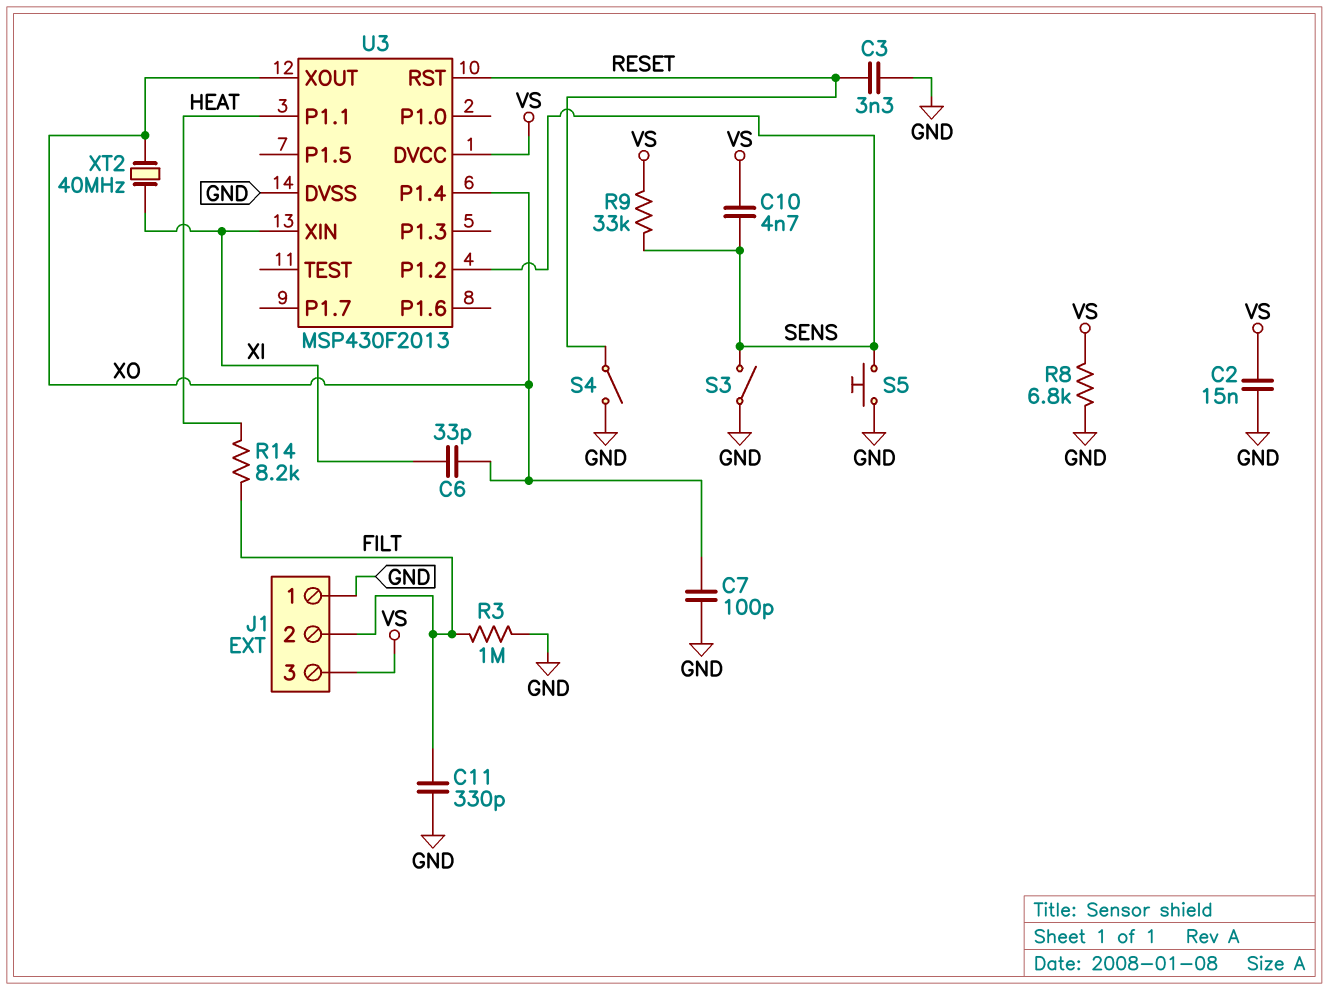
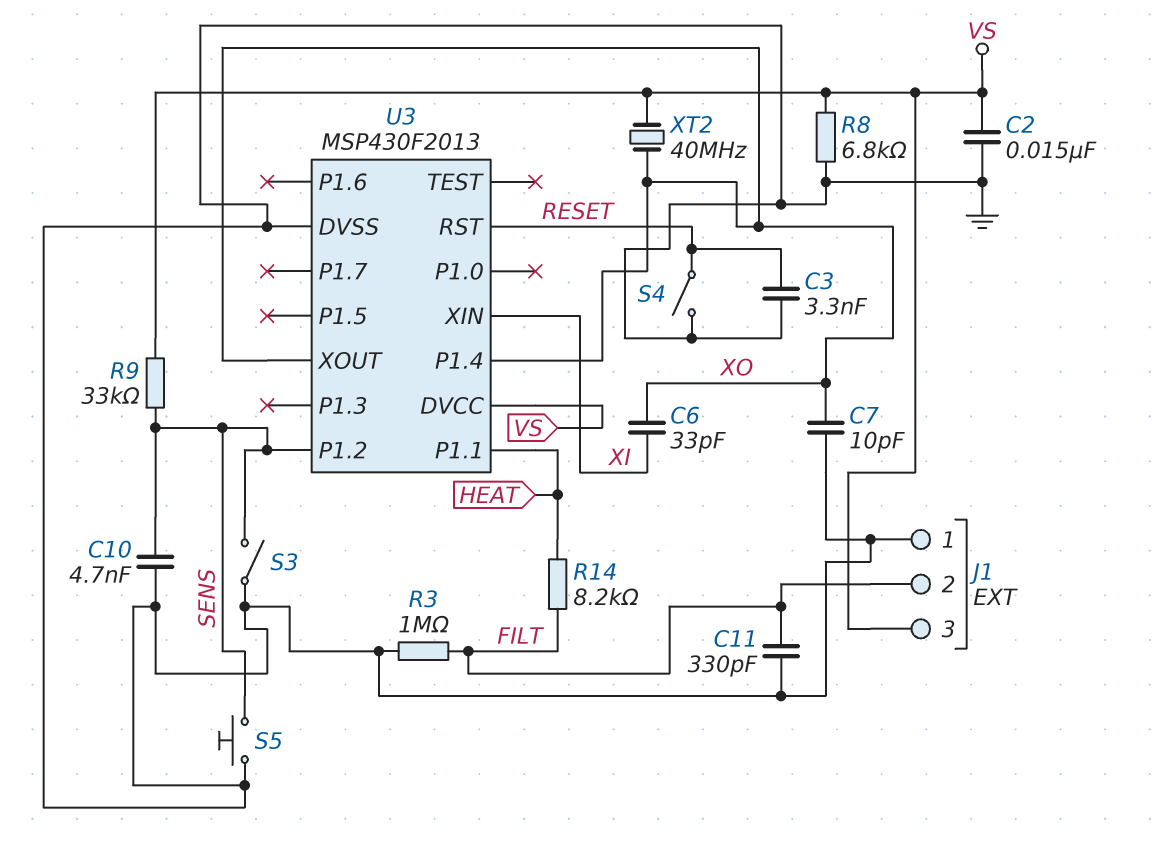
C7: 100pF (GND, XO) -> 10pF (GND, XO)
C10: 4.7nF (SENS, VS) -> 4.7nF (GND, SENS)
XT2: 40MHz (XI, XO) -> 40MHz (VS, XO)

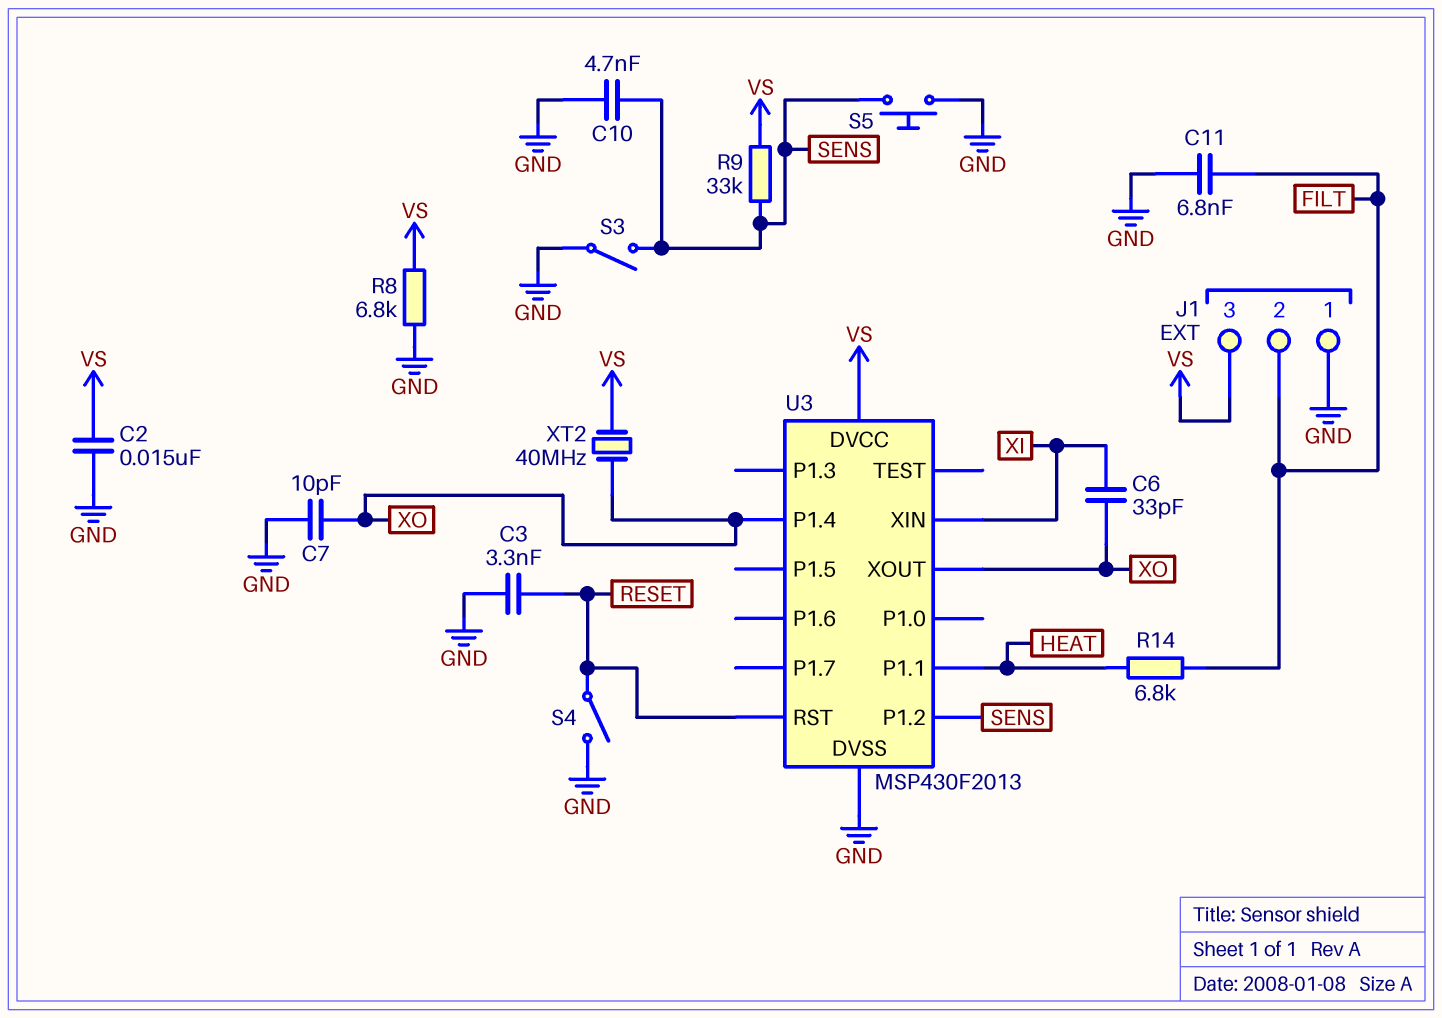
C11: 330pF (FILT, GND) -> 6.8nF (FILT, GND)
R3: 1M (FILT, GND) -> none
R14: 8.2k (FILT, HEAT) -> 6.8k (FILT, HEAT)

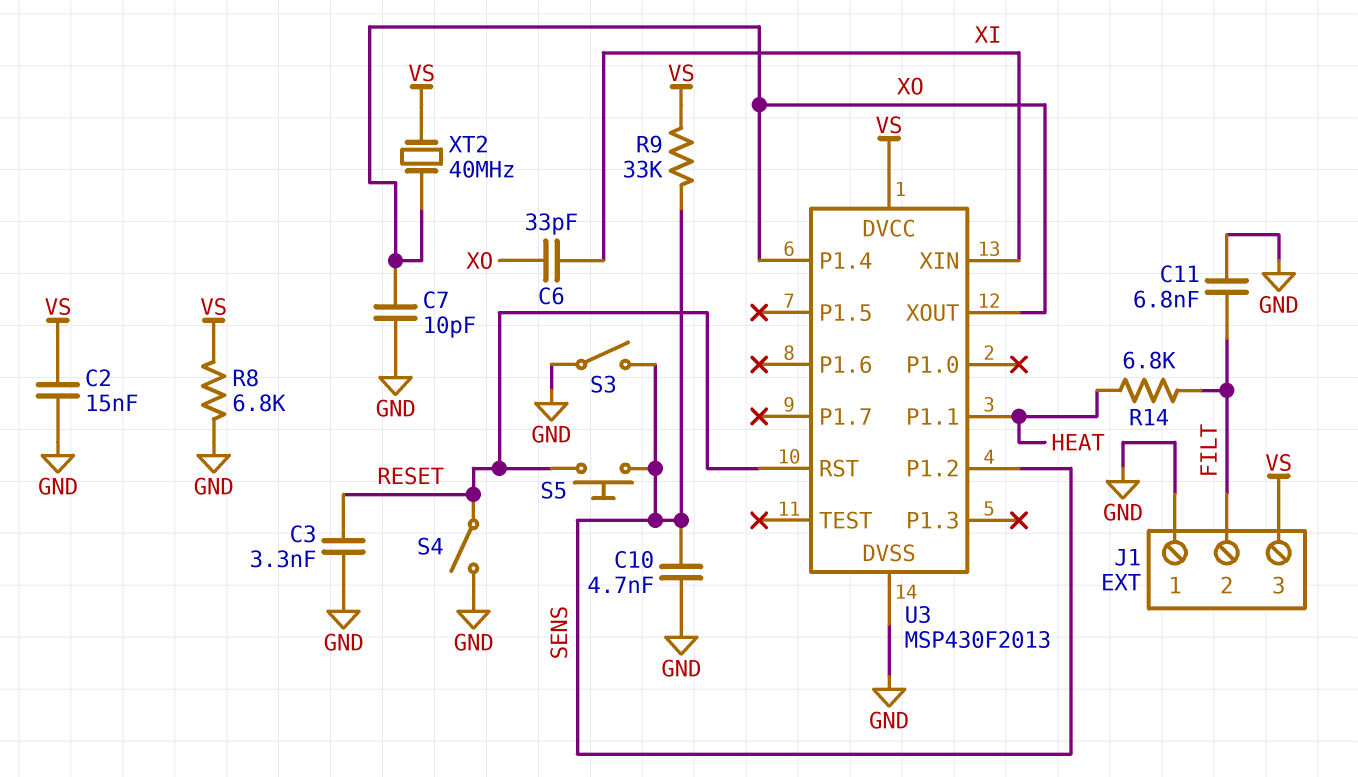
S5: button (GND, SENS) -> button (RESET, SENS)

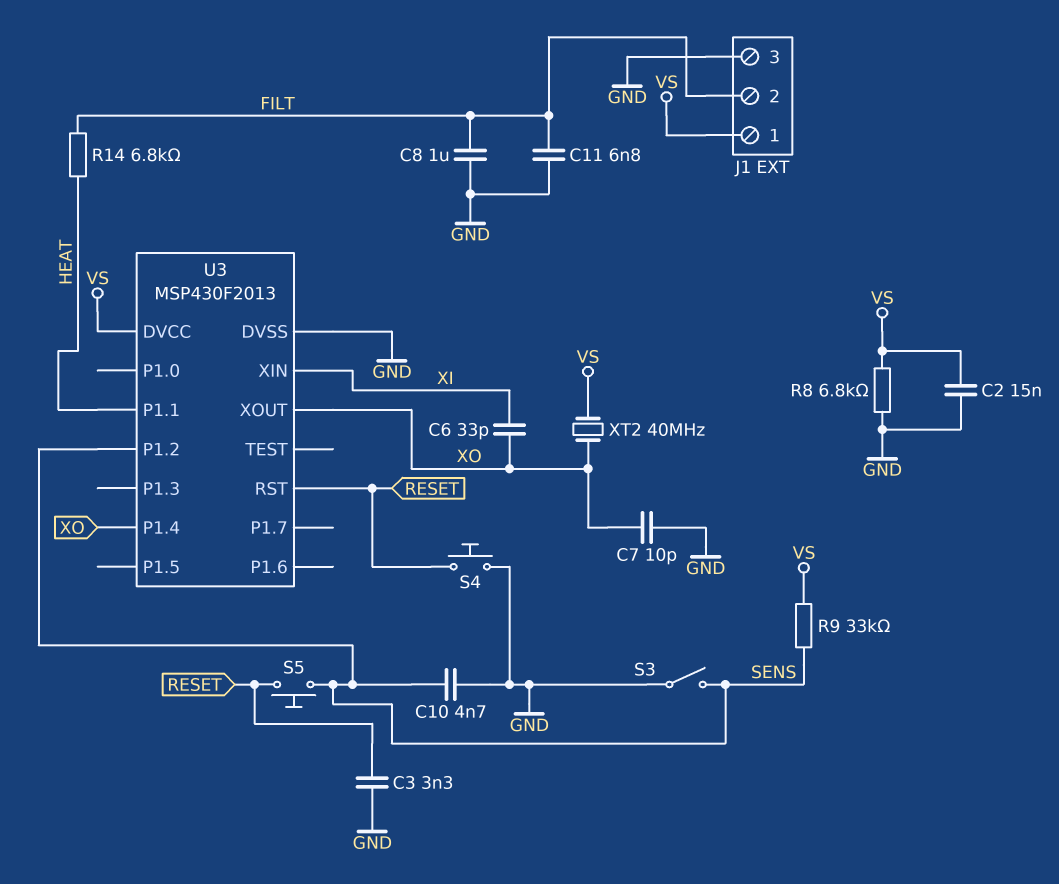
C8: none -> 1uF (FILT, GND)
J1 pin 1: GND -> VS
J1 pin 3: VS -> GND
S4: switch (GND, RESET) -> button (GND, RESET)

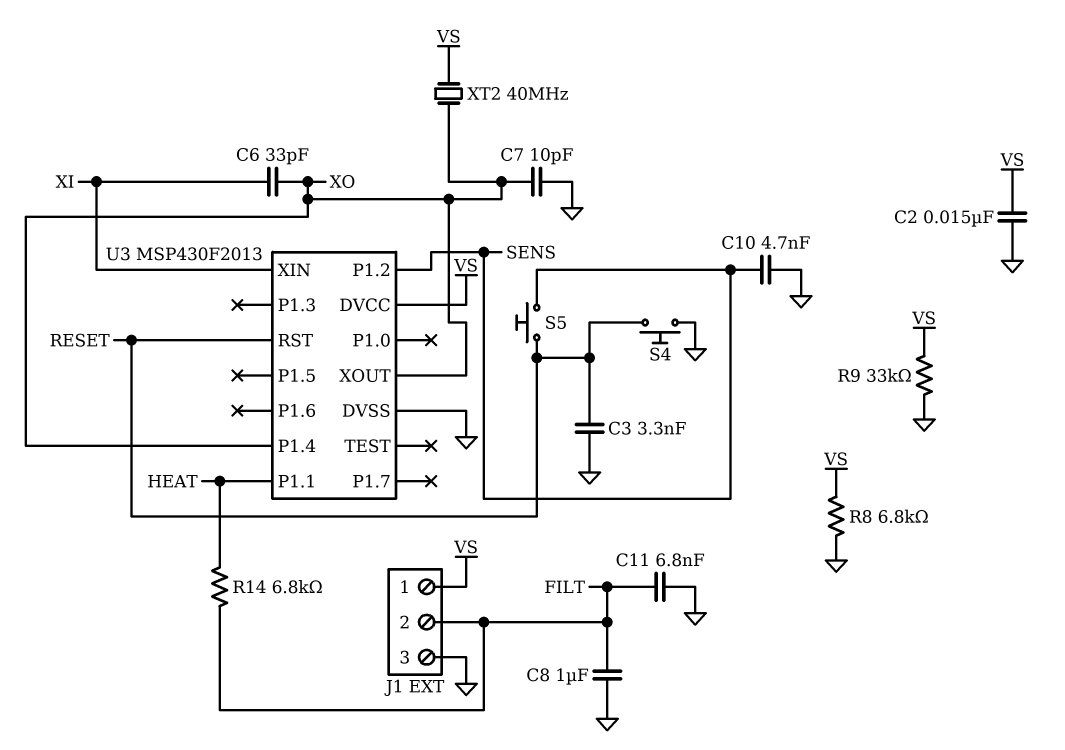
R9: 33k (SENS, VS) -> 33k (GND, VS)
S3: switch (GND, SENS) -> none

